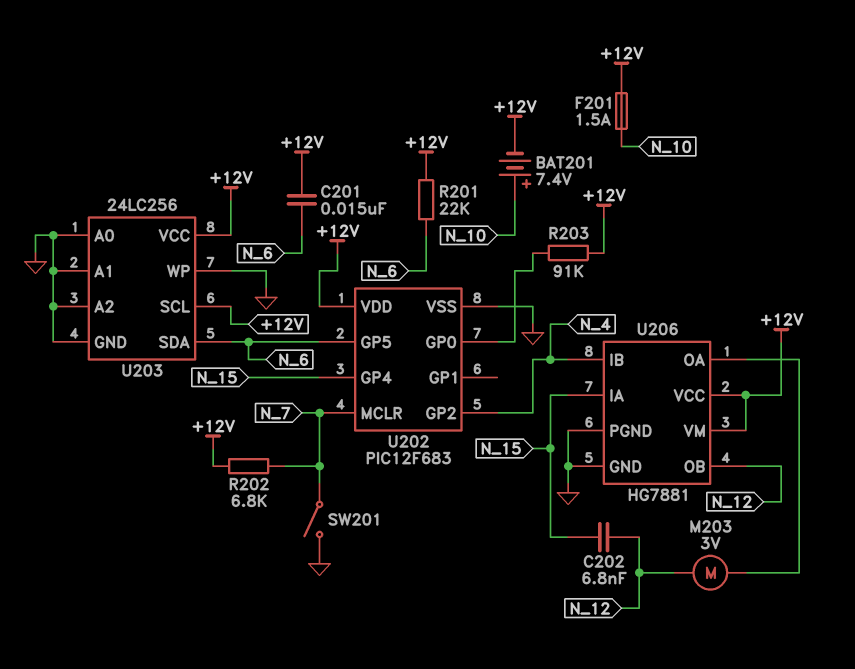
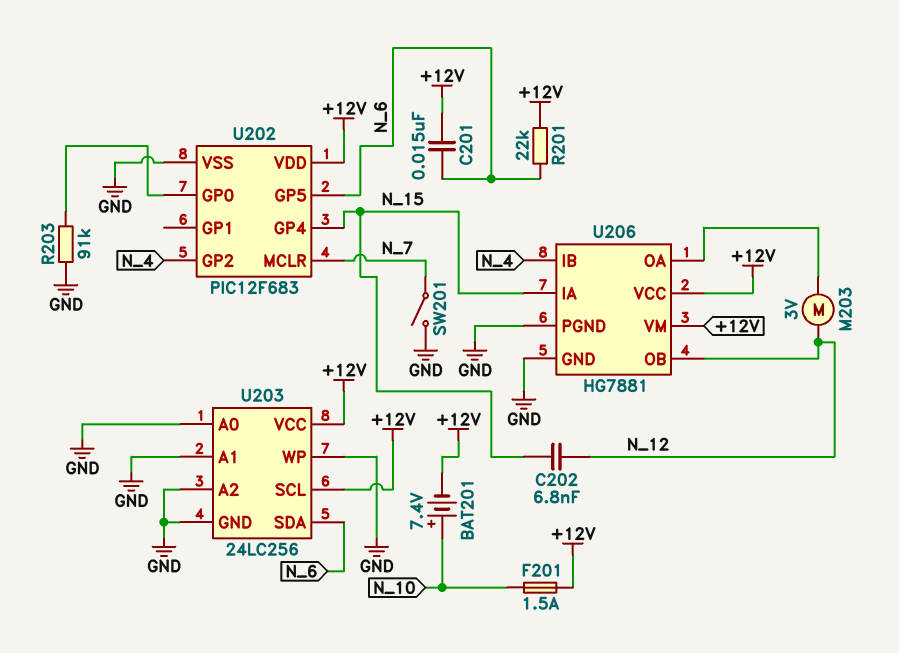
R202: 6.8k (+12V, N_7) -> none
R203: 91k (+12V, U202/GP0) -> 91k (GND, U202/GP0)

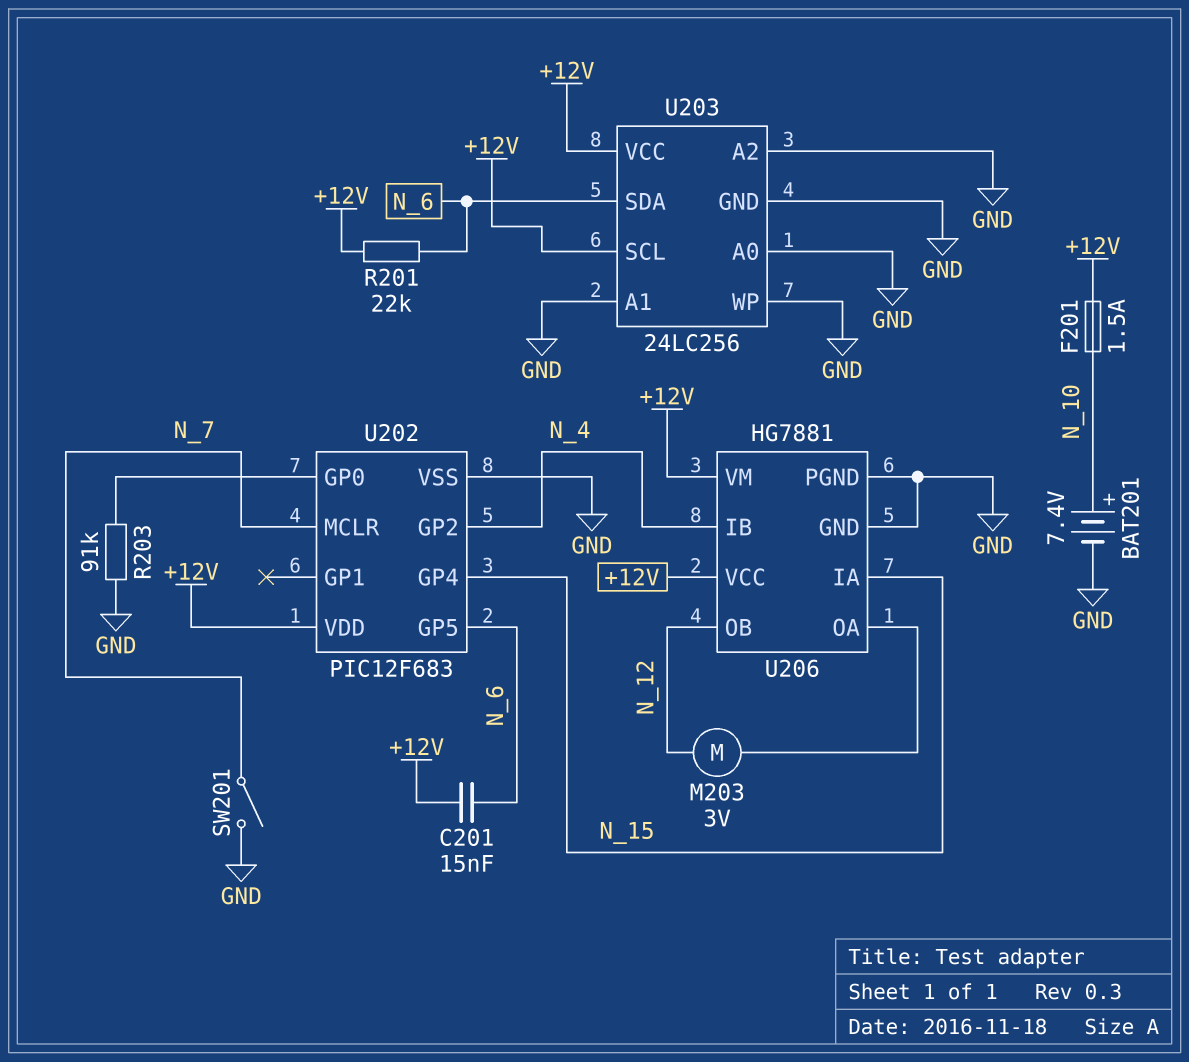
BAT201: 7.4V (plus N_10, minus +12V) -> 7.4V (plus N_10, minus GND)
C202: 6.8nF (N_12, N_15) -> none

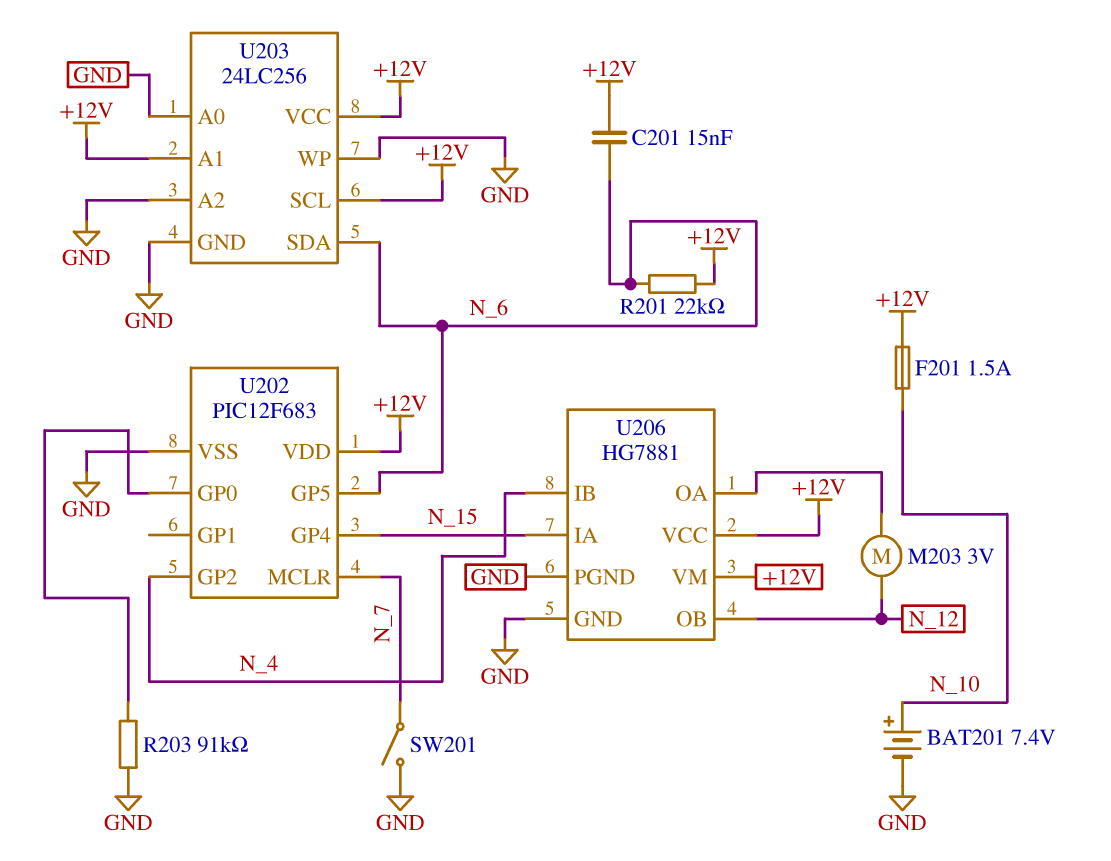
U203 pin A1: GND -> +12V

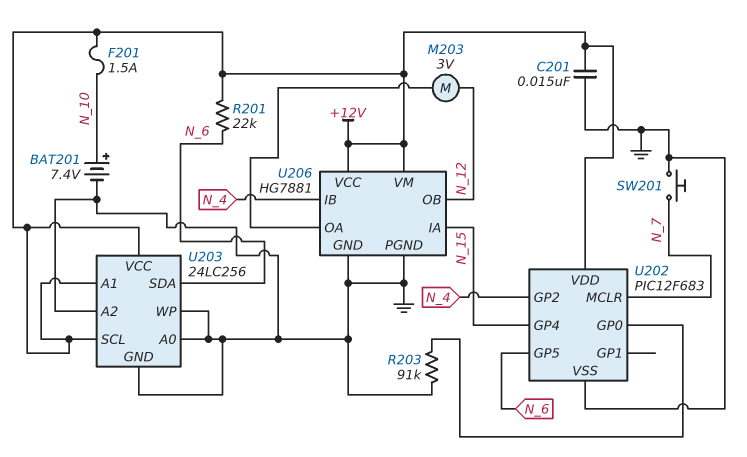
C201: 15nF (+12V, N_6) -> 15nF (+12V, GND)
SW201: switch (GND, N_7) -> button (GND, N_7)

